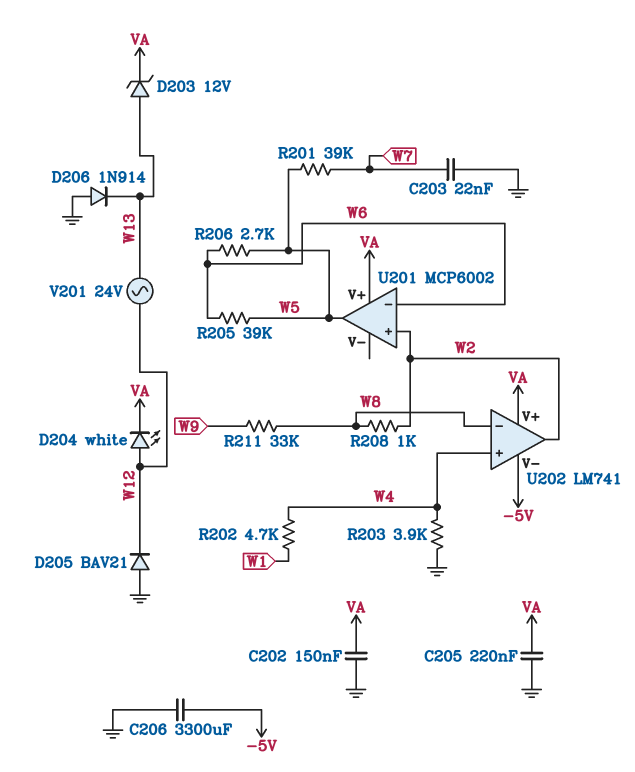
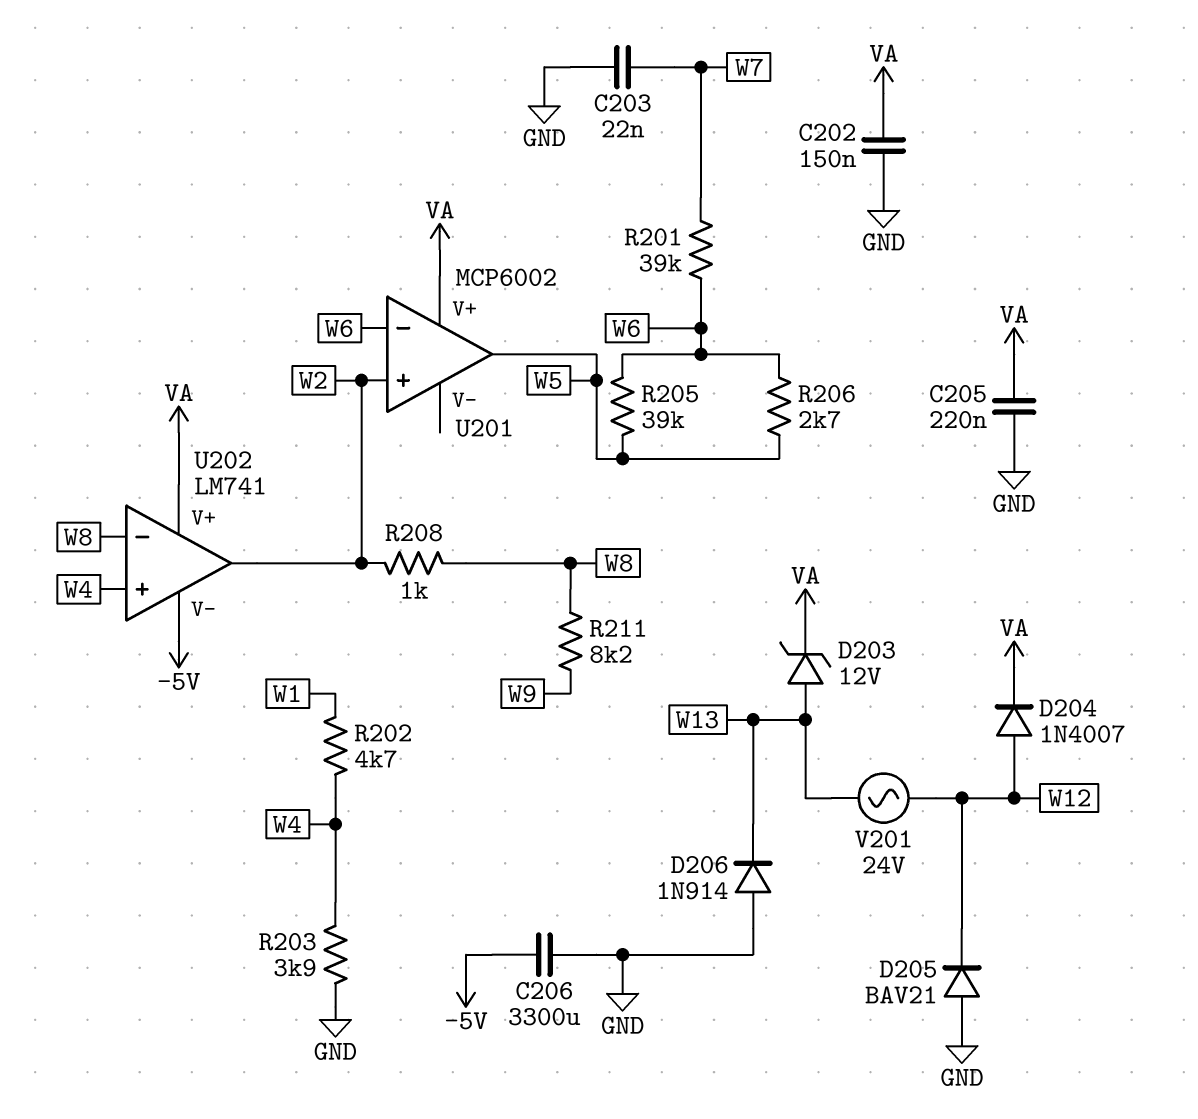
D204: LED white (A W12, K VA) -> diode 1N4007 (A W12, K VA)
R201: 39k (W5, W7) -> 39k (W6, W7)
R211: 33k (W8, W9) -> 8.2k (W8, W9)

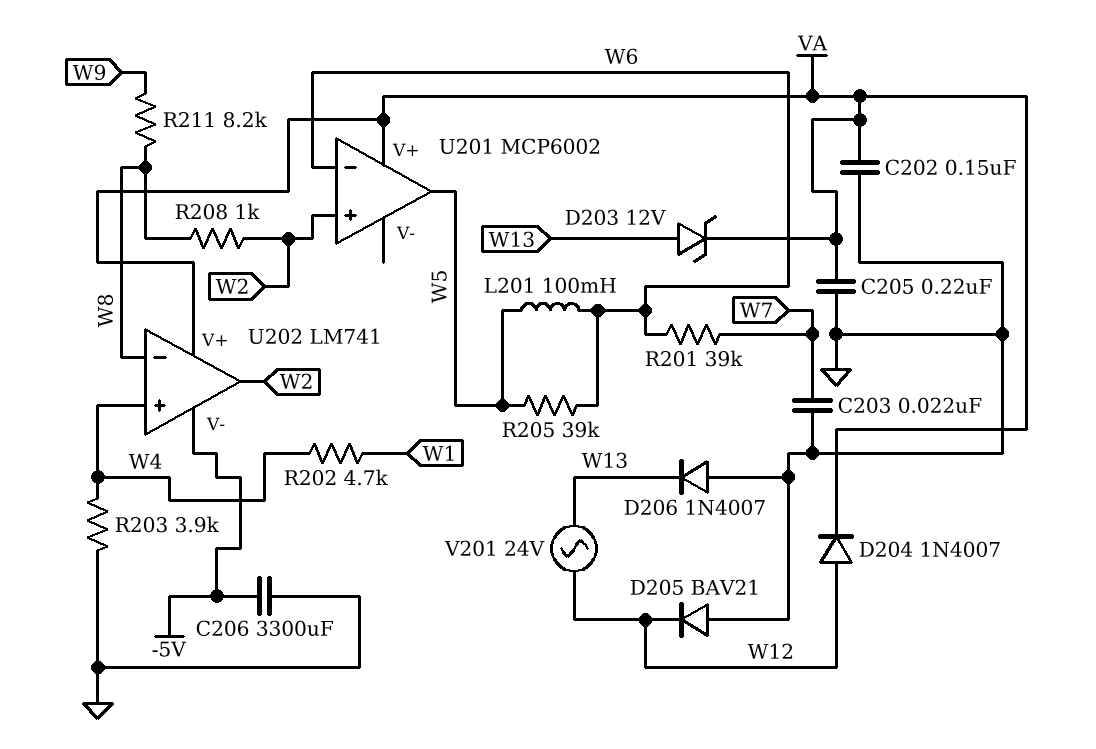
D206: diode 1N914 (A GND, K W13) -> diode 1N4007 (A GND, K W13)
L201: none -> 100mH (W5, W6)
R206: 2.7k (W5, W6) -> none

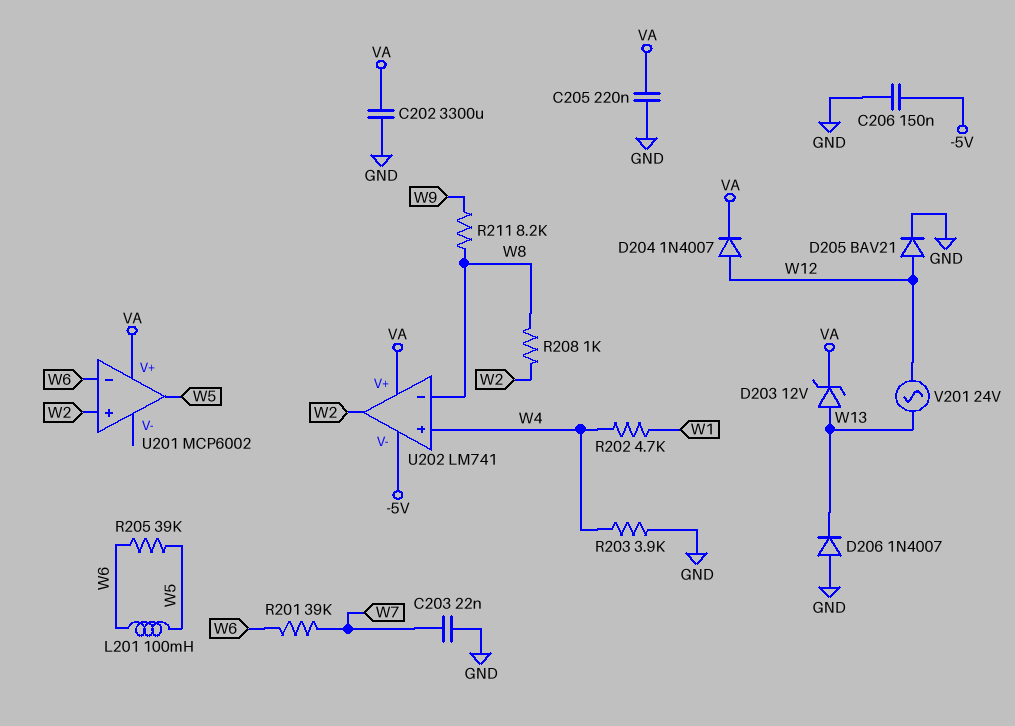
C202: 150nF (GND, VA) -> 3300uF (GND, VA)
C206: 3300uF (-5V, GND) -> 150nF (-5V, GND)
D205: diode BAV21 (A GND, K W12) -> diode BAV21 (A W12, K GND)

